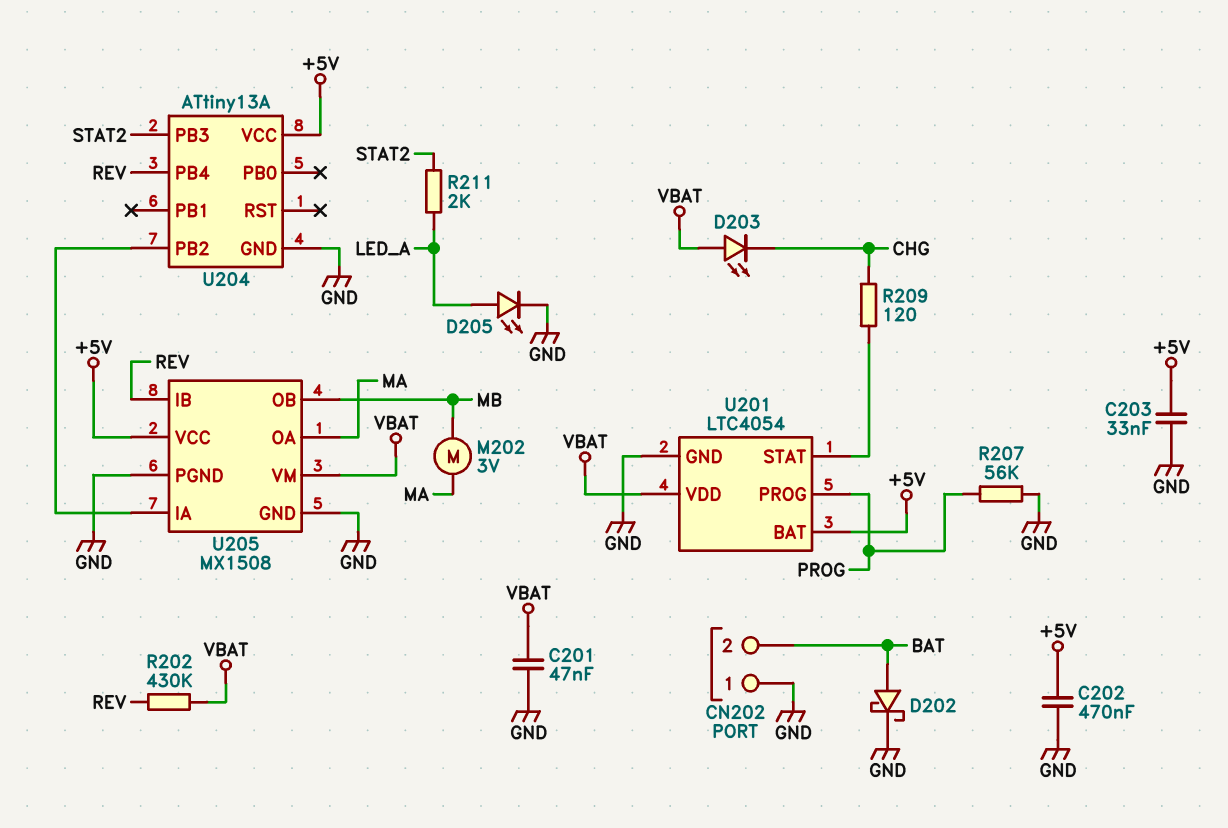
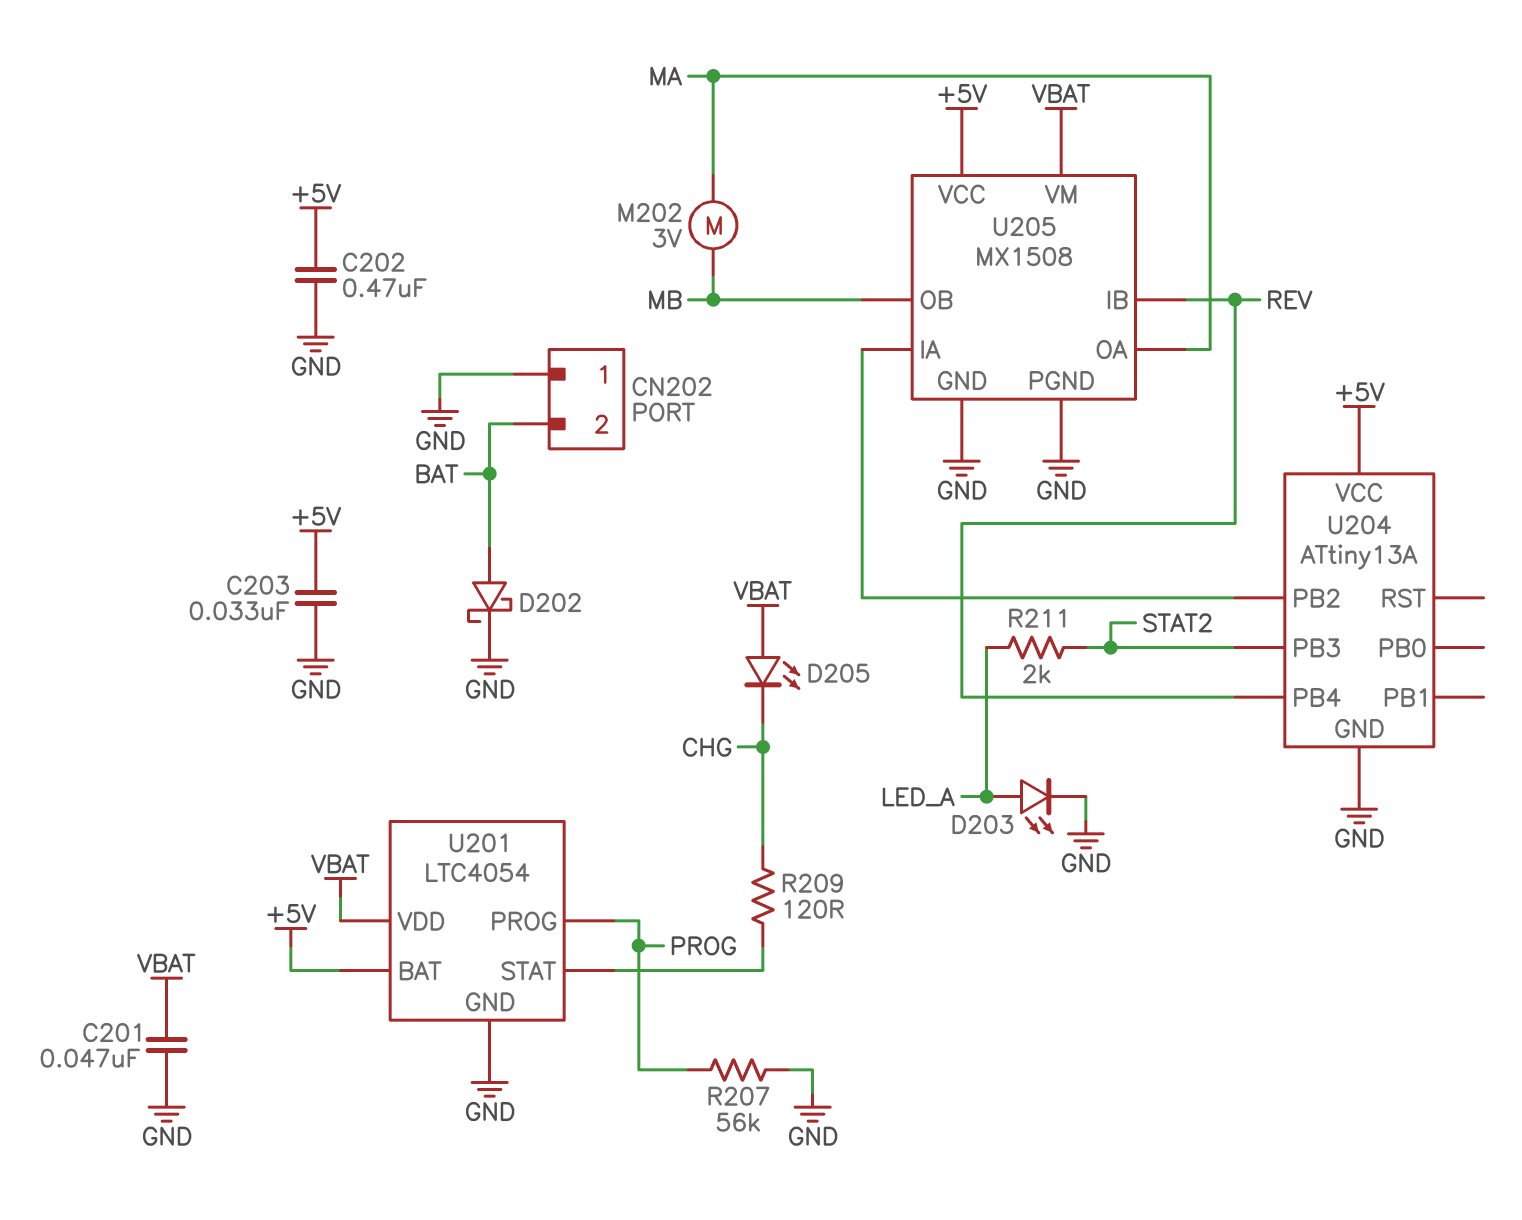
D203: LED (A VBAT, K CHG) -> LED (A LED_A, K GND)
D205: LED (A LED_A, K GND) -> LED (A VBAT, K CHG)
R202: 430k (REV, VBAT) -> none

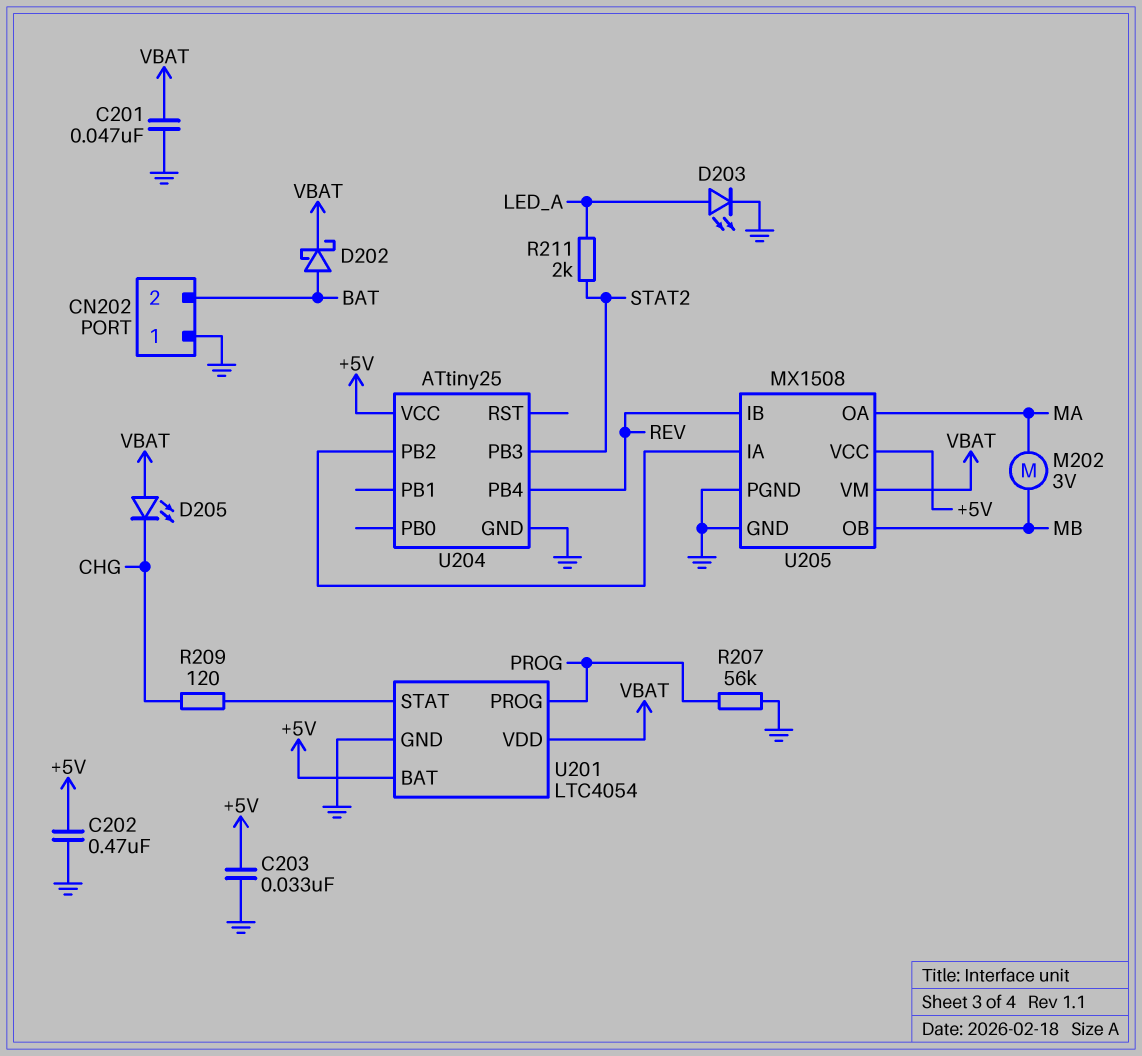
D202: schottky (A BAT, K GND) -> schottky (A BAT, K VBAT)
U204: ATtiny13A -> ATtiny25

